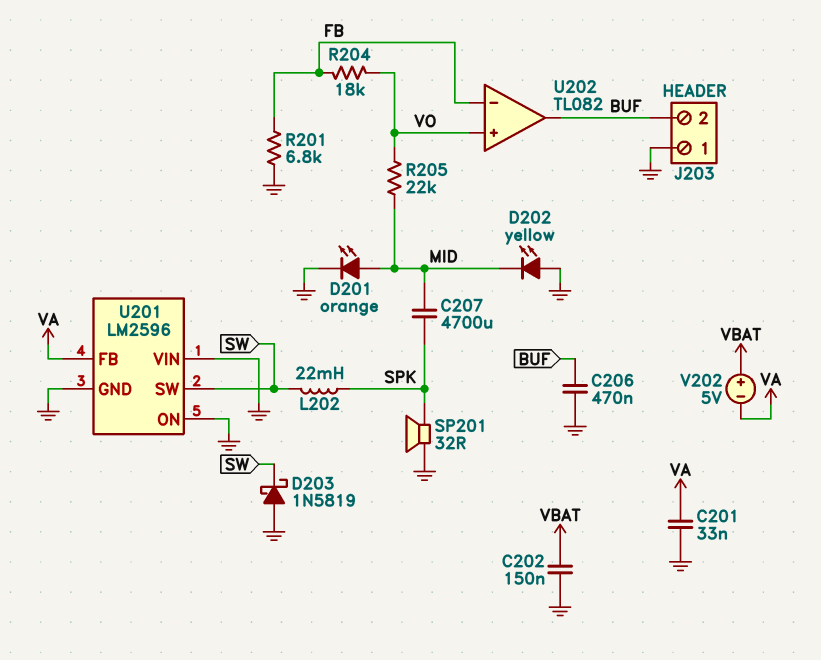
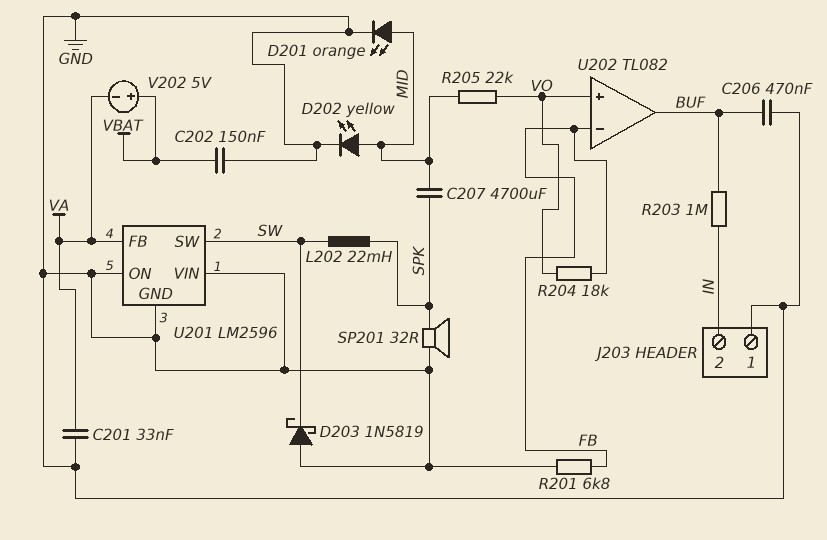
D202: LED yellow (A GND, K MID) -> LED yellow (A MID, K GND)
J203 pin 2: BUF -> IN
R203: none -> 1M (BUF, IN)

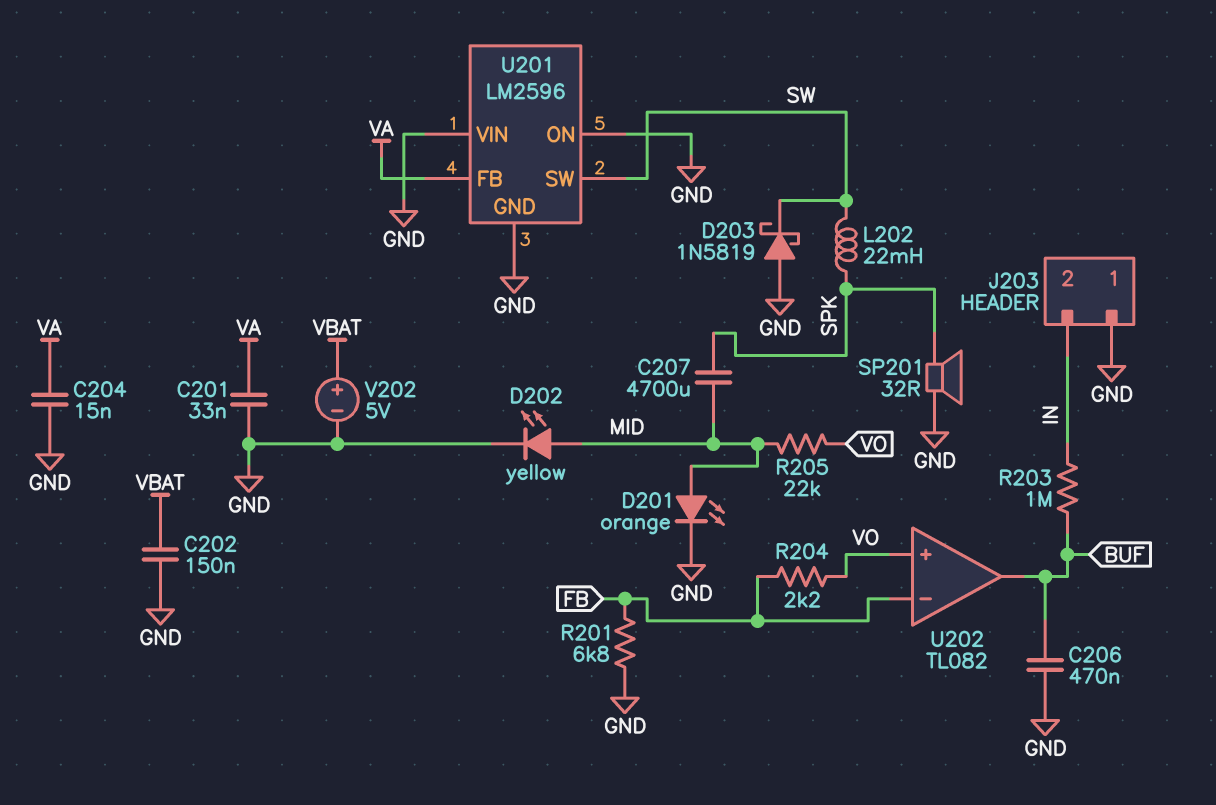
C204: none -> 15nF (GND, VA)
R204: 18k (FB, VO) -> 2.2k (FB, VO)
V202: 5V (plus VBAT, minus VA) -> 5V (plus VBAT, minus GND)

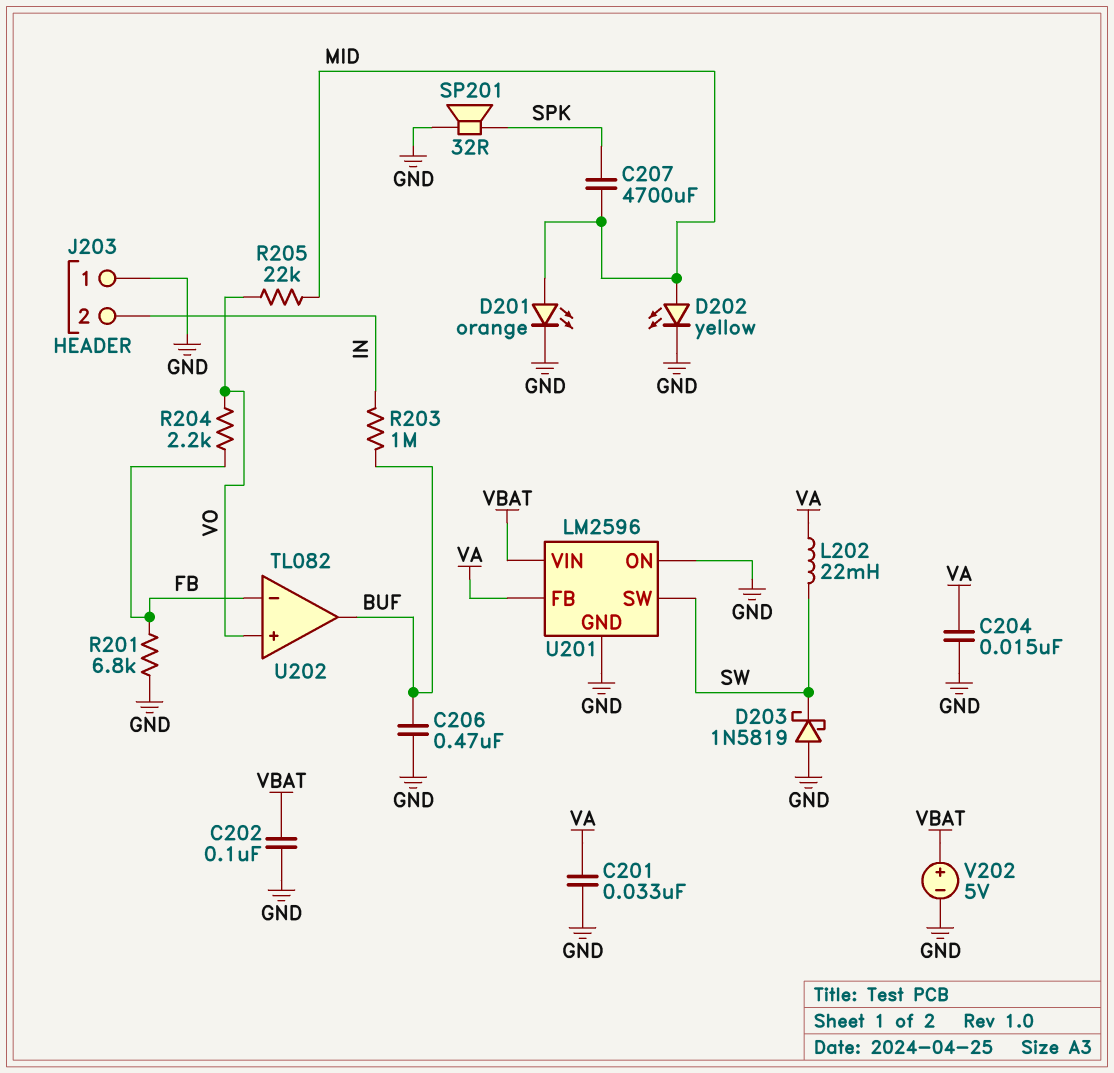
C202: 150nF (GND, VBAT) -> 100nF (GND, VBAT)
L202: 22mH (SPK, SW) -> 22mH (SW, VA)
U201 pin VIN: GND -> VBAT

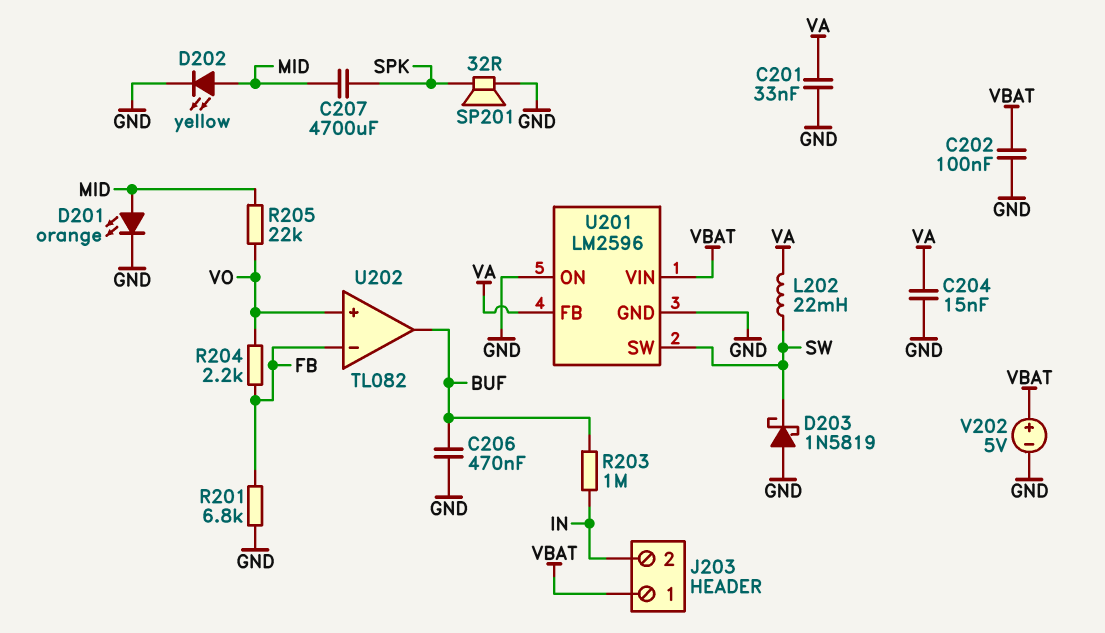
J203 pin 1: GND -> VBAT

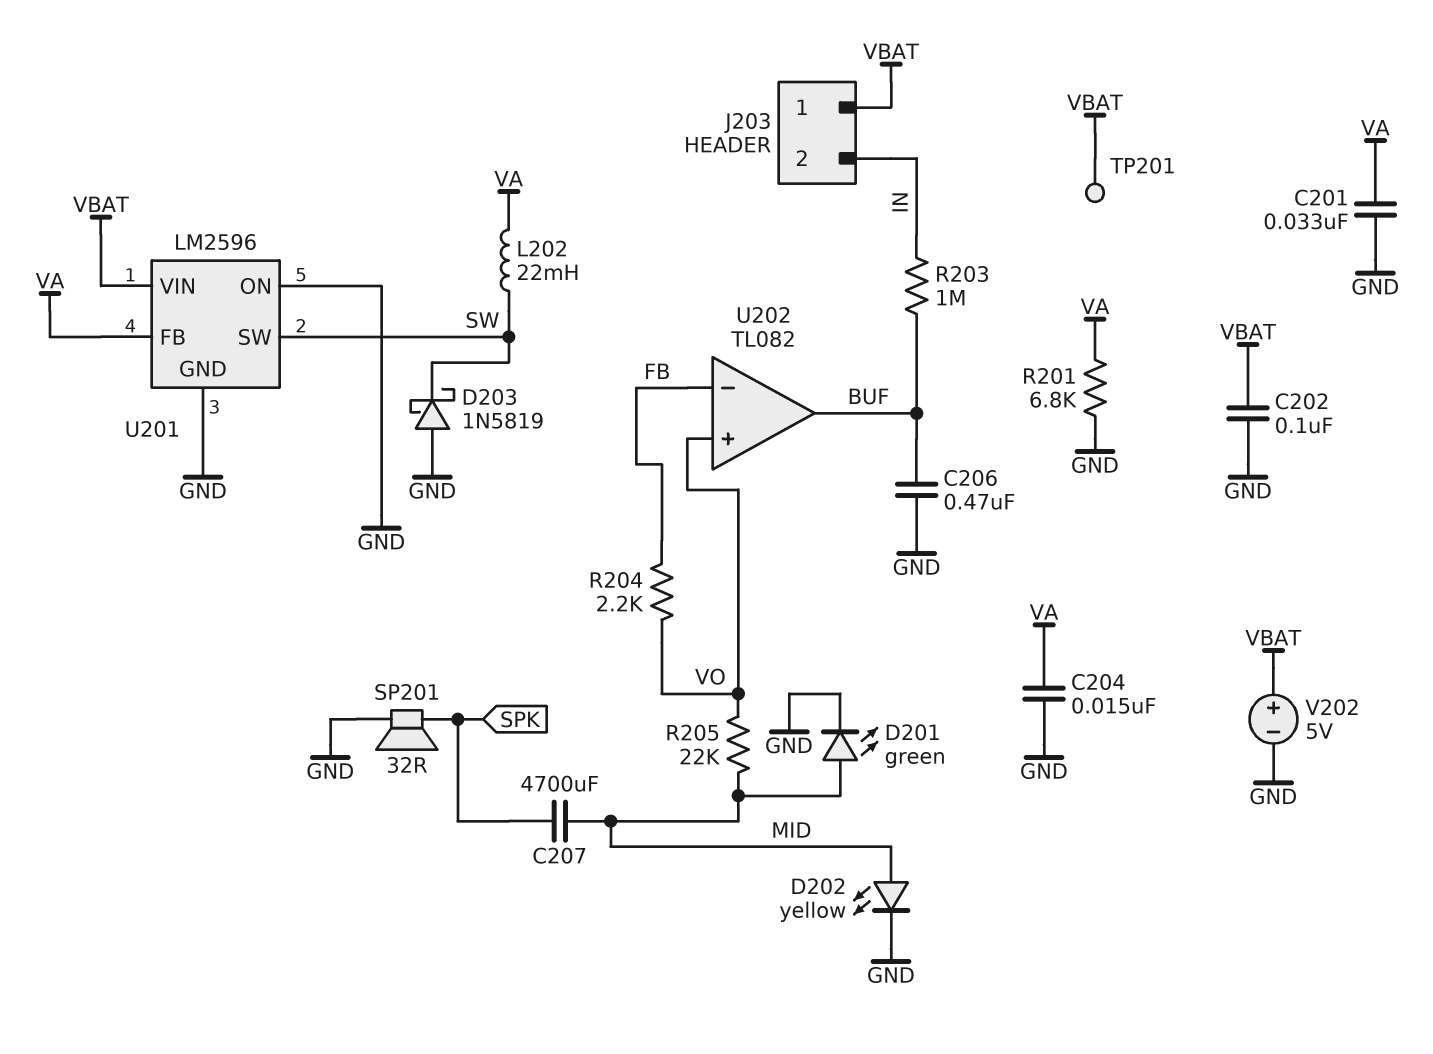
D201: LED orange (A MID, K GND) -> LED green (A MID, K GND)
R201: 6.8k (FB, GND) -> 6.8k (GND, VA)
TP201: none -> test point (VBAT)

